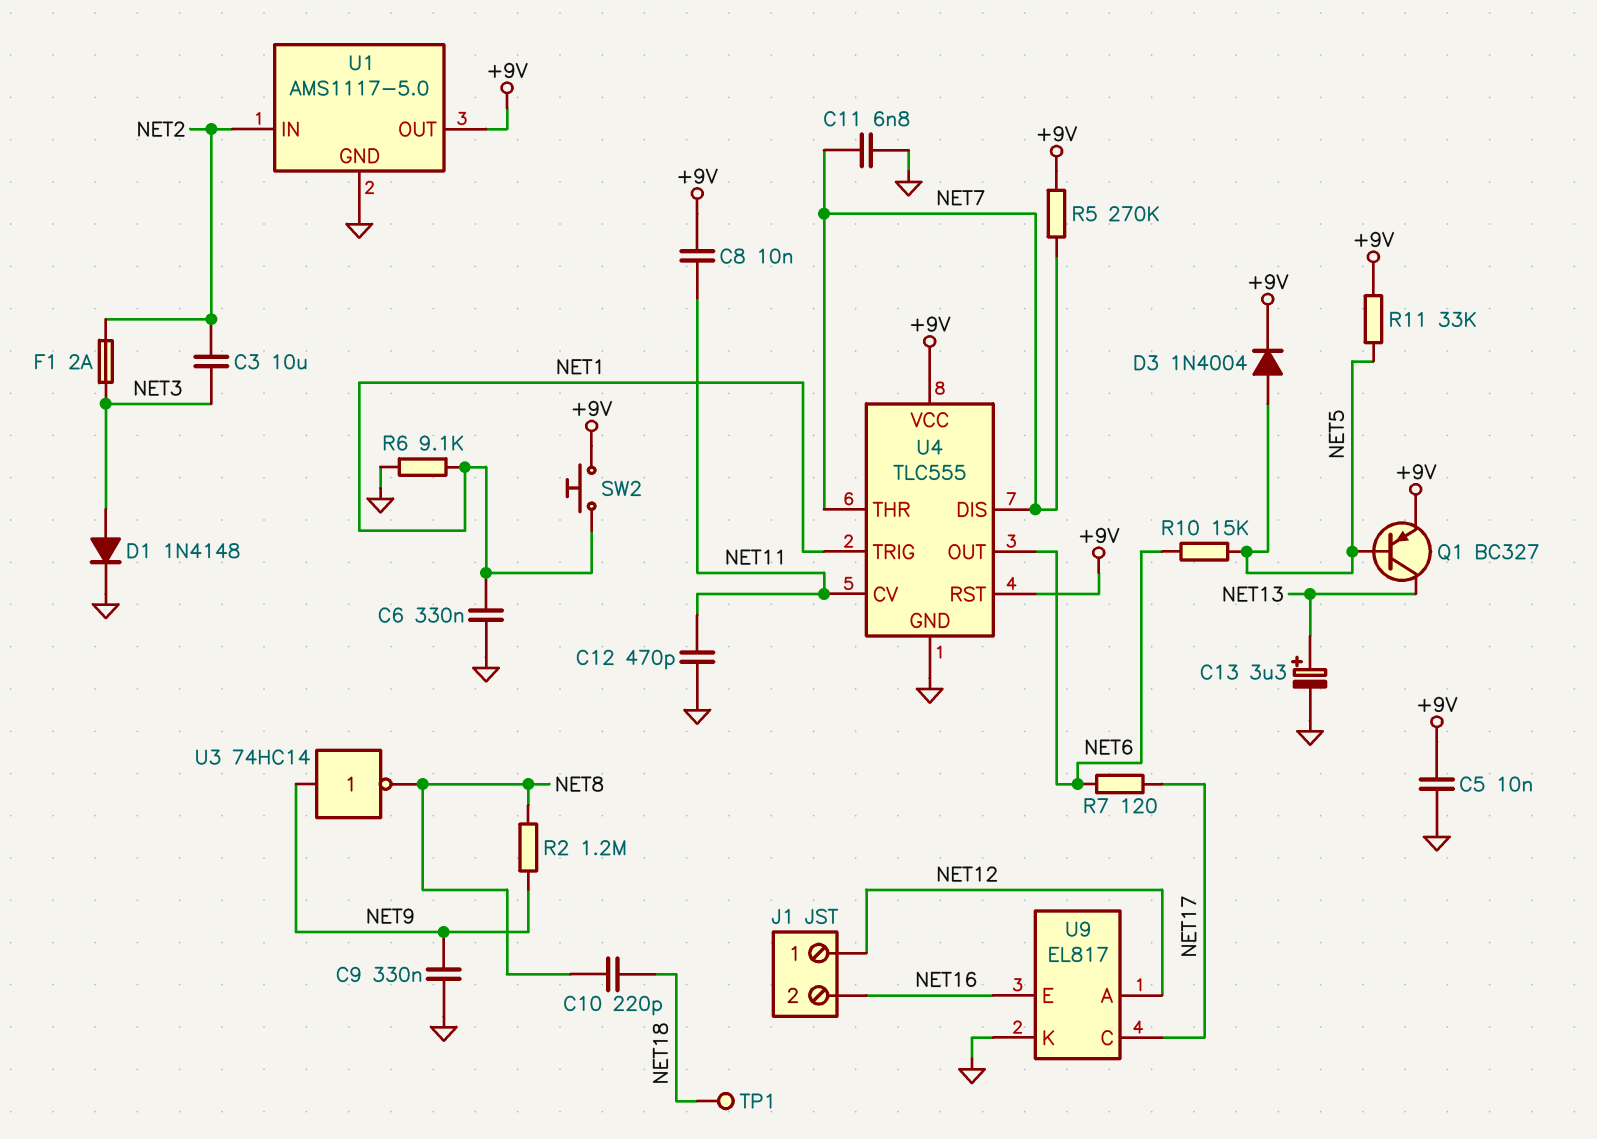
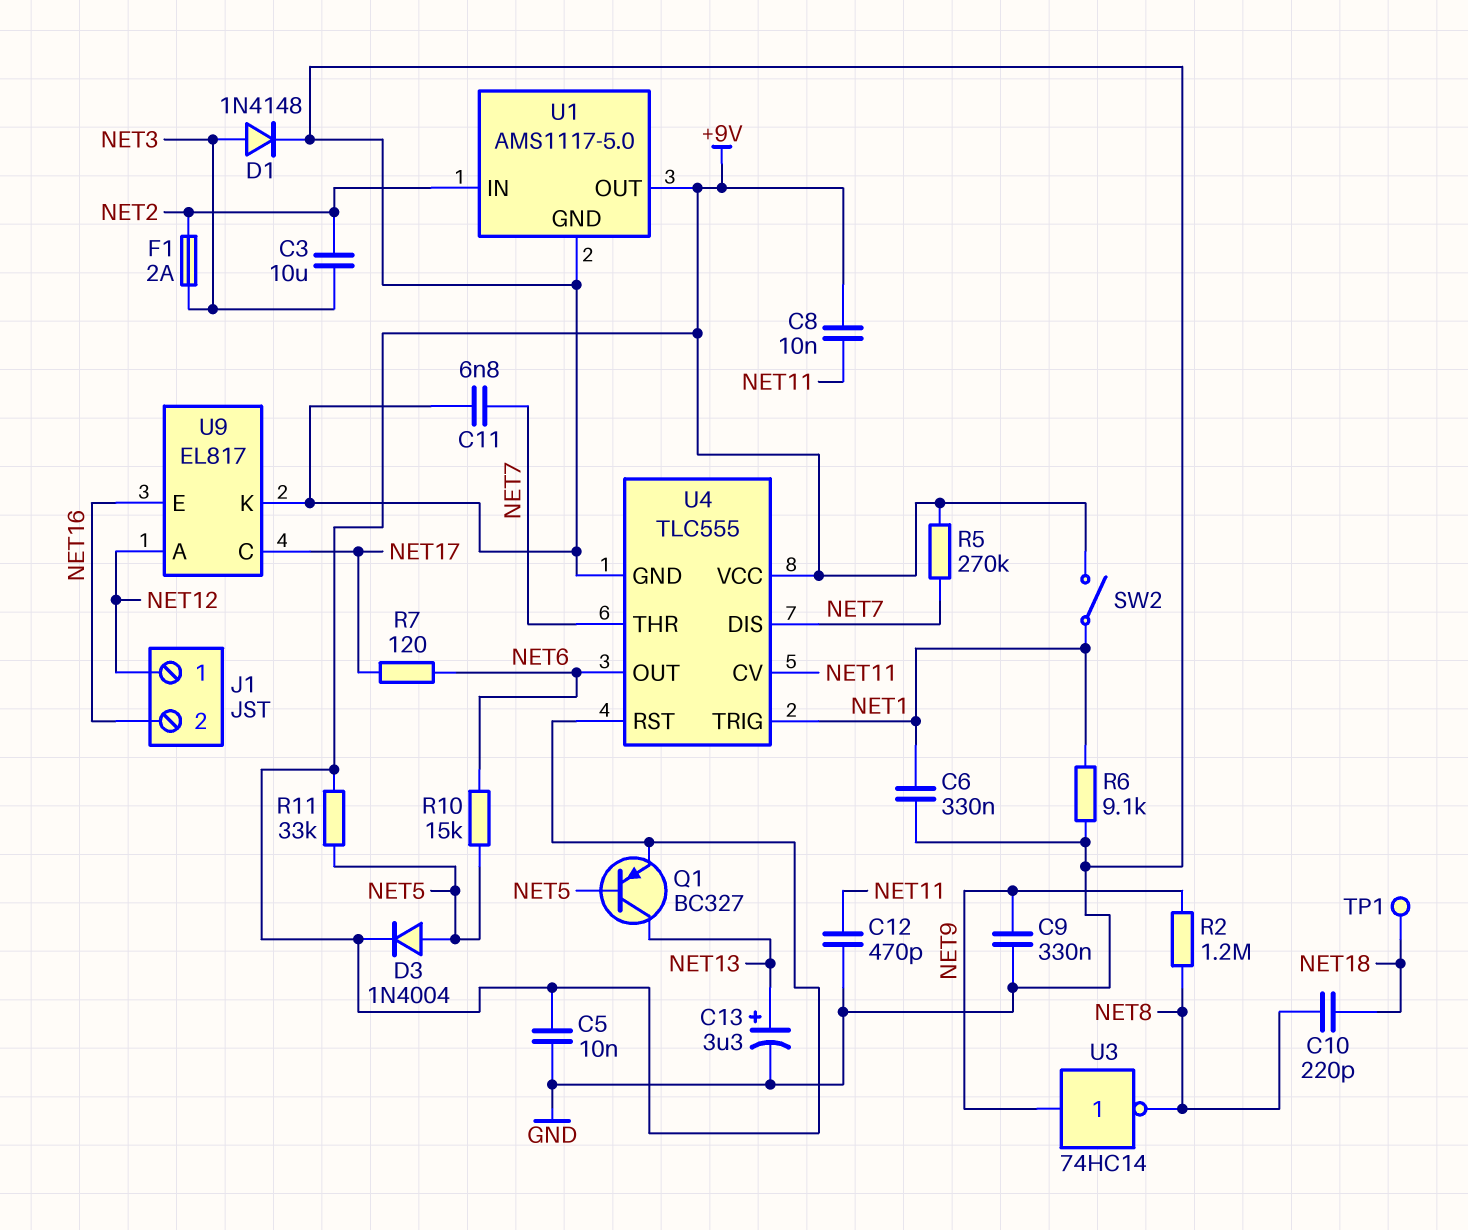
SW2: button (+9V, NET1) -> switch (+9V, NET1)

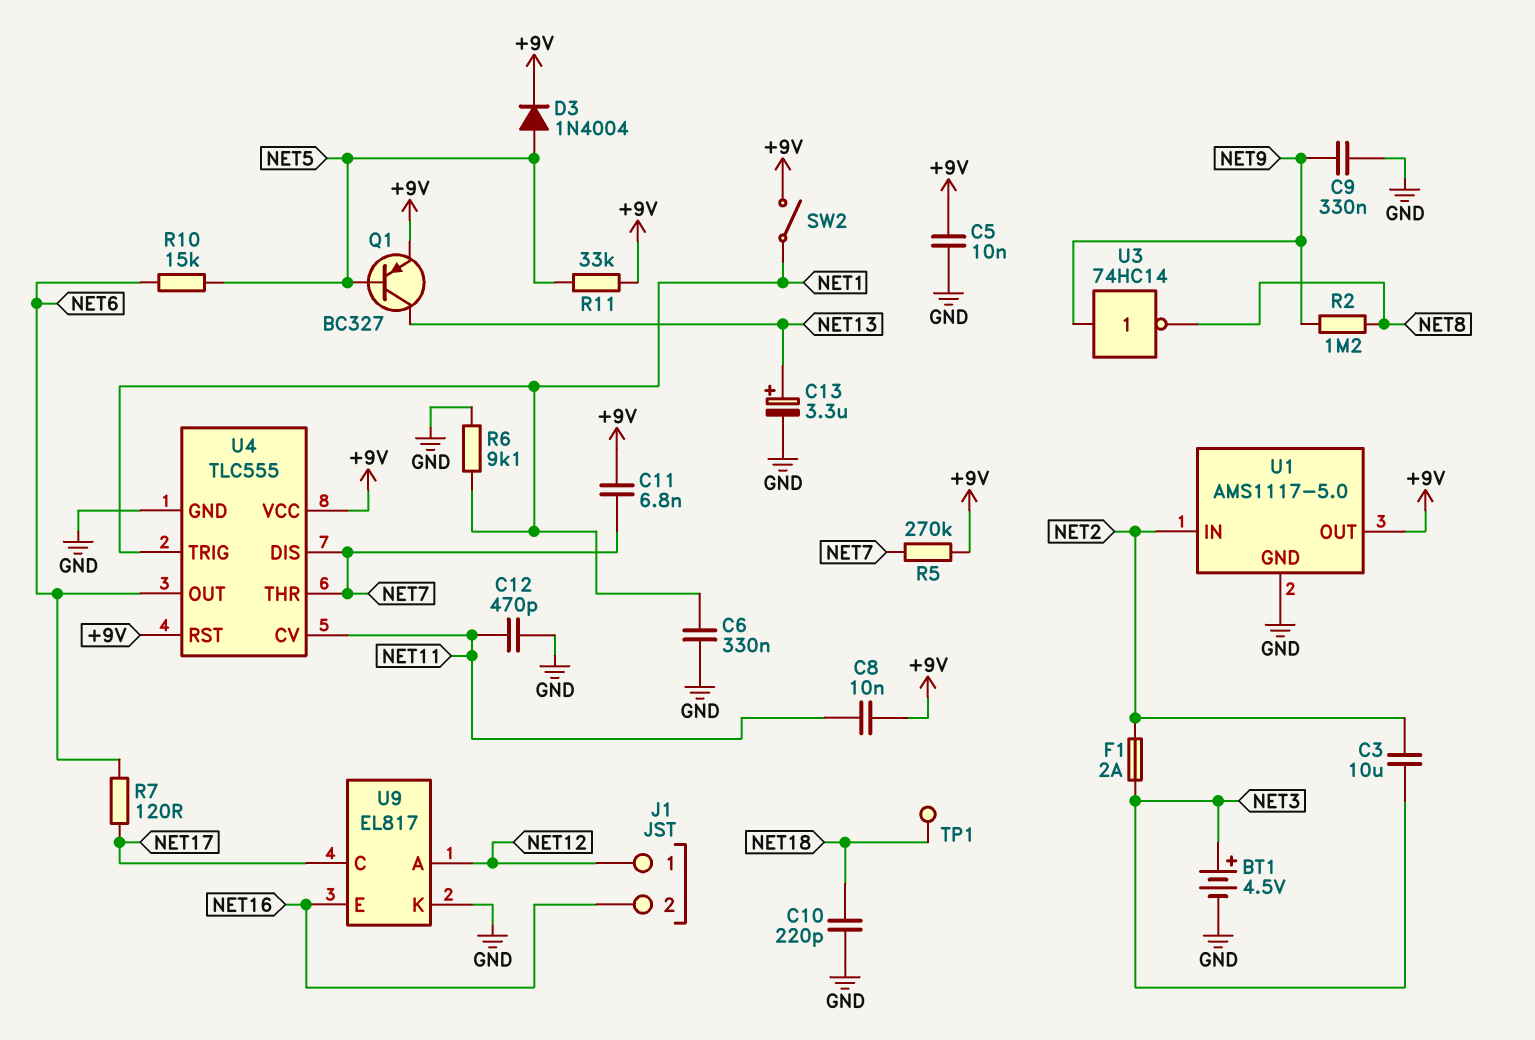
BT1: none -> 4.5V (plus NET3, minus GND)
C10: 220pF (NET8, NET18) -> 220pF (GND, NET18)
C11: 6.8nF (GND, NET7) -> 6.8nF (+9V, NET7)
D1: diode 1N4148 (A NET3, K GND) -> none

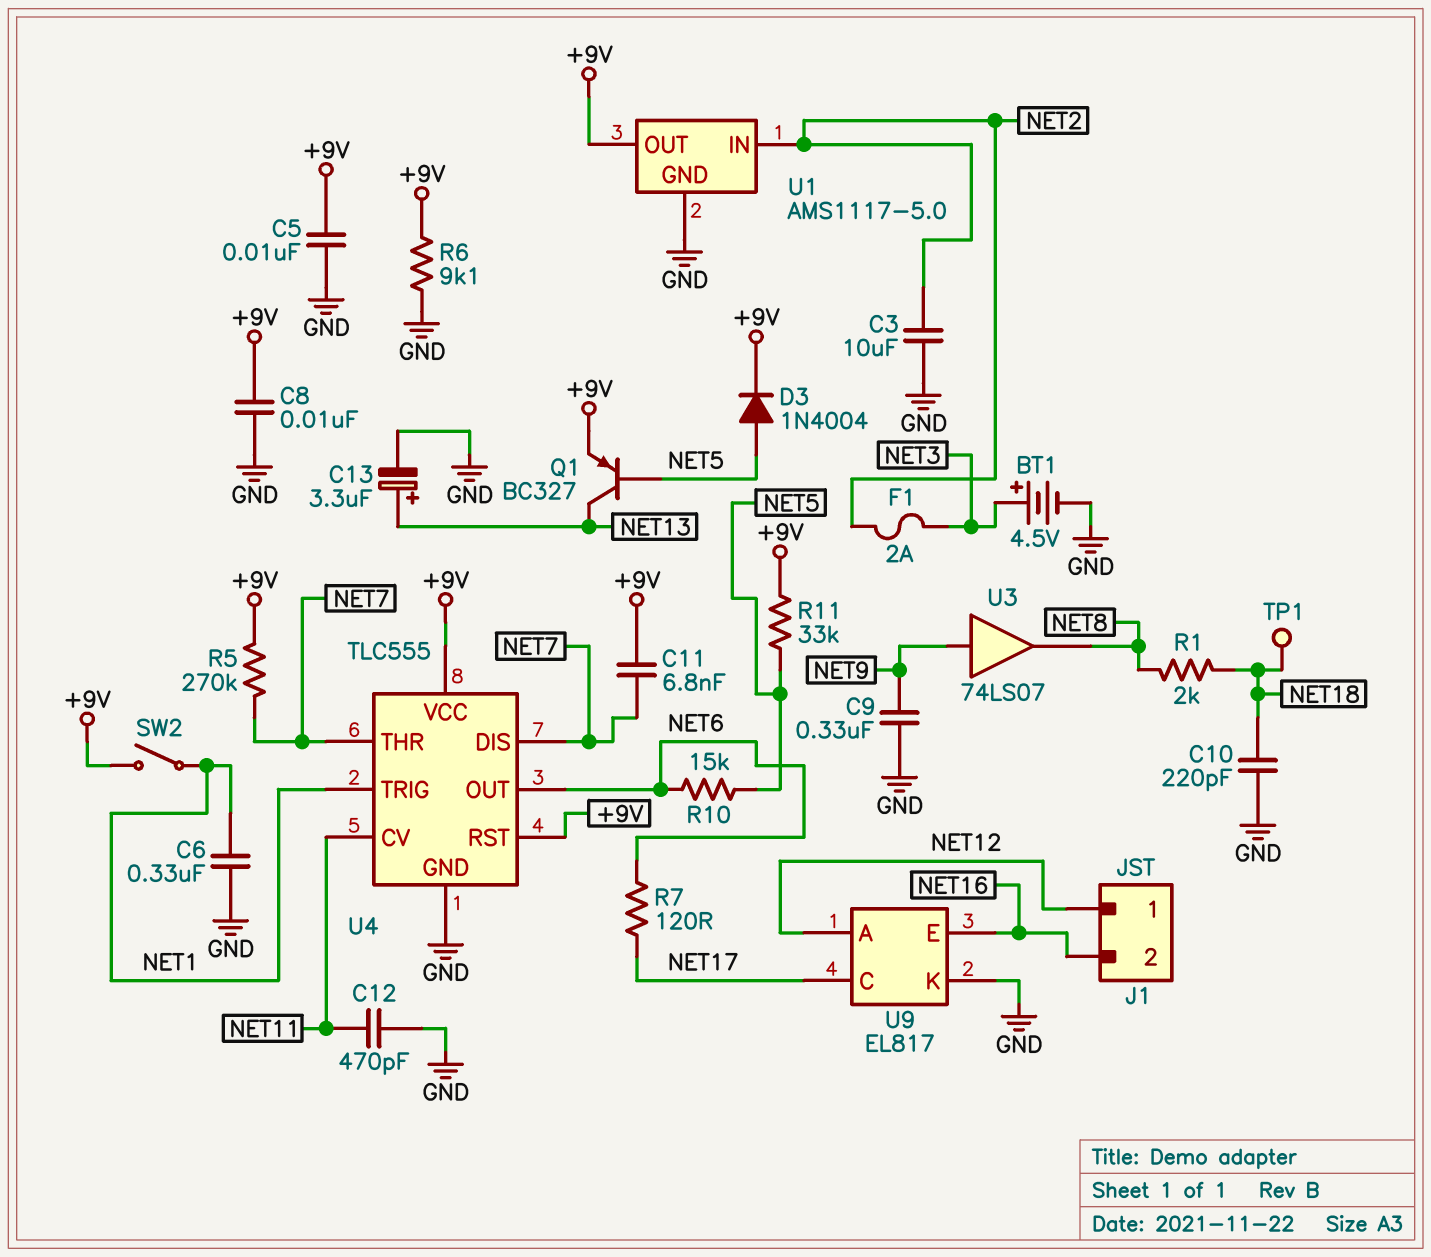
C3: 10uF (NET2, NET3) -> 10uF (GND, NET2)
C8: 10nF (+9V, NET11) -> 10nF (+9V, GND)
R1: none -> 2k (NET8, NET18)
R2: 1.2M (NET8, NET9) -> none
R6: 9.1k (GND, NET1) -> 9.1k (+9V, GND)
U3: NOT 74HC14 (in NET9, out NET8) -> buffer 74LS07 (in NET9, out NET8)

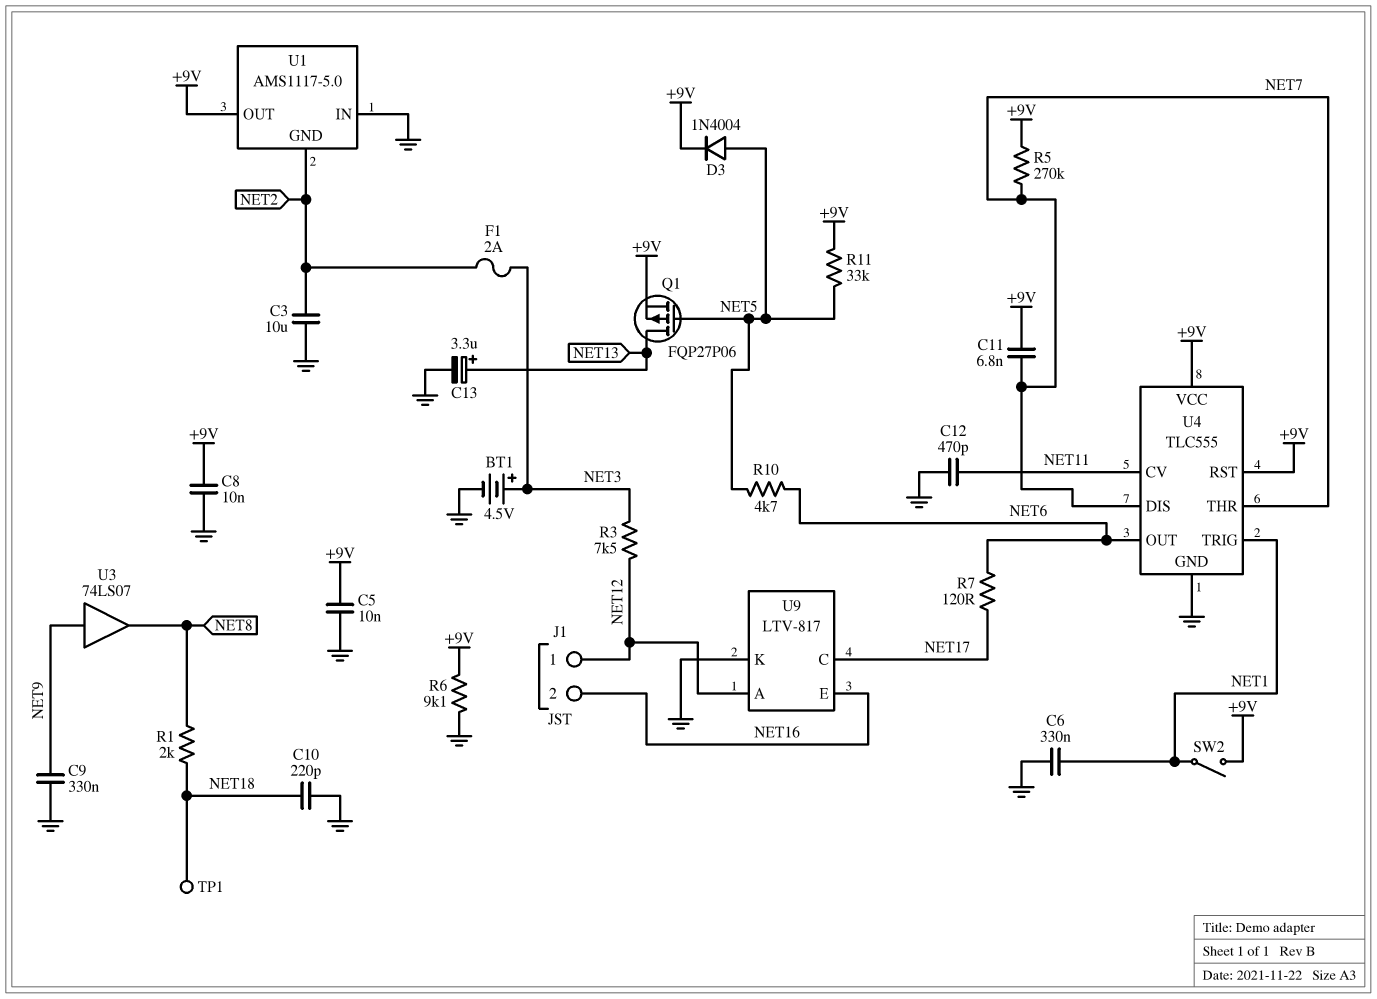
Q1: PNP BC327 (B NET5, C NET13, E +9V) -> PMOS FQP27P06 (G NET5, D NET13, S +9V)
R3: none -> 7.5k (NET3, NET12)
R10: 15k (NET5, NET6) -> 4.7k (NET5, NET6)
U1 pin GND: GND -> NET2
U1 pin IN: NET2 -> GND
U9: EL817 -> LTV-817

